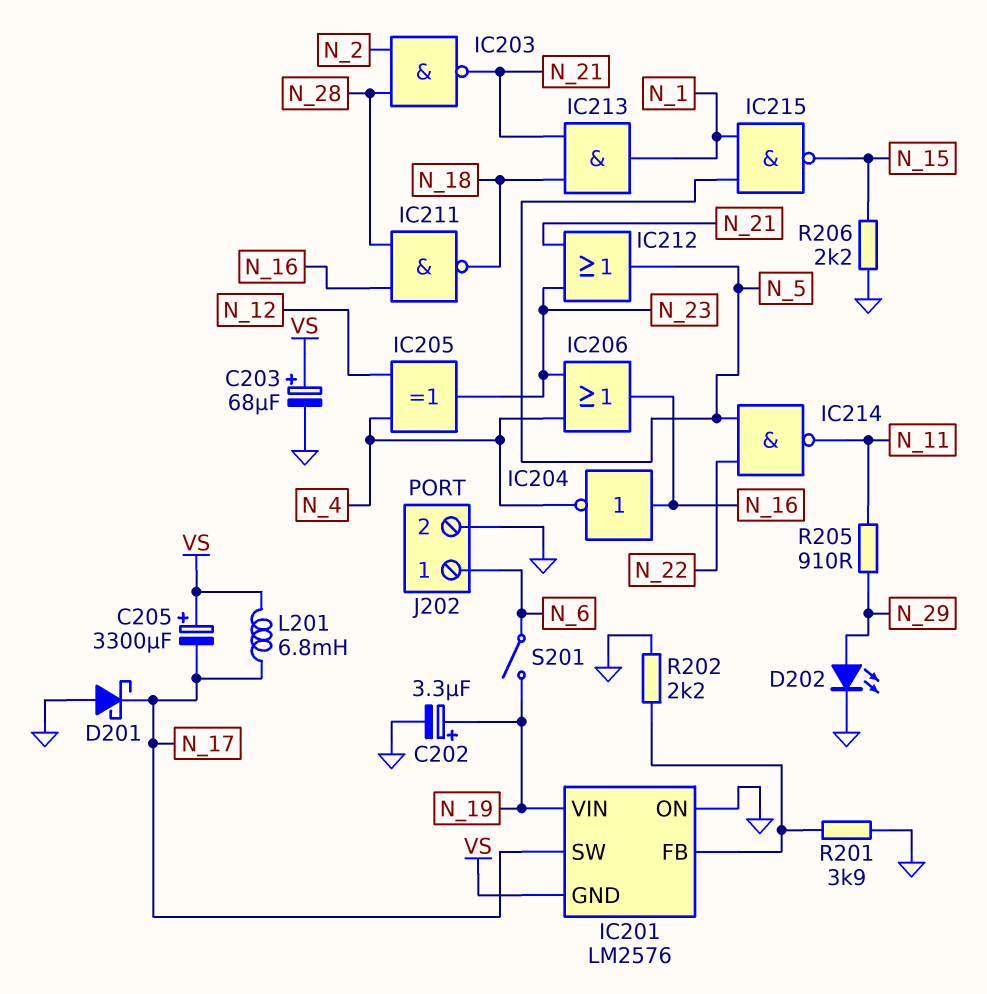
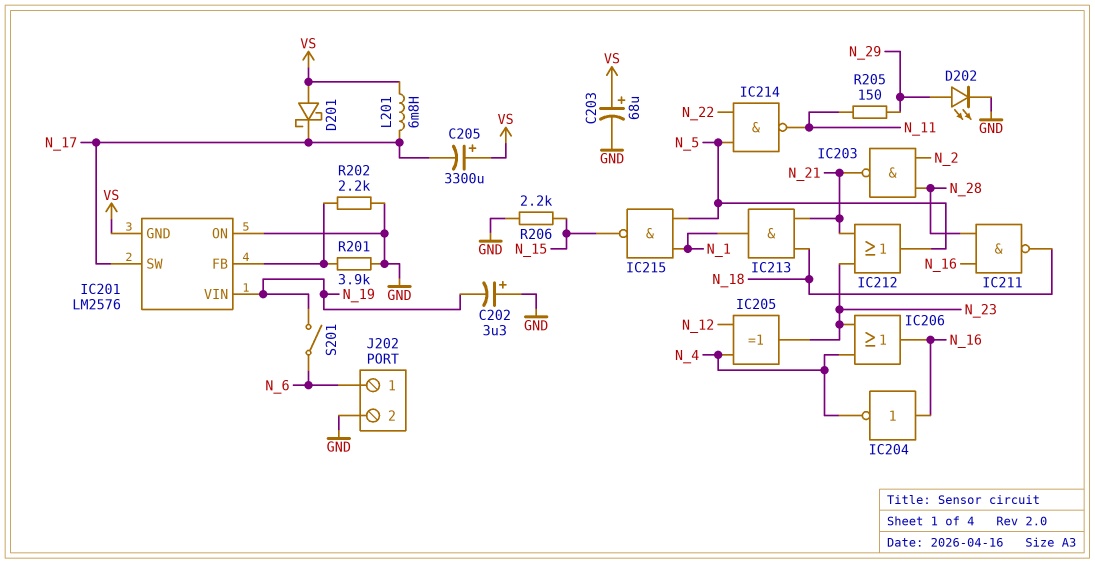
C202: 3.3uF (plus N_19, minus GND) -> 3.3uF (plus GND, minus N_19)
D201: schottky (A GND, K N_17) -> schottky (A VS, K N_17)
R205: 910 (N_11, N_29) -> 150 (N_11, N_29)

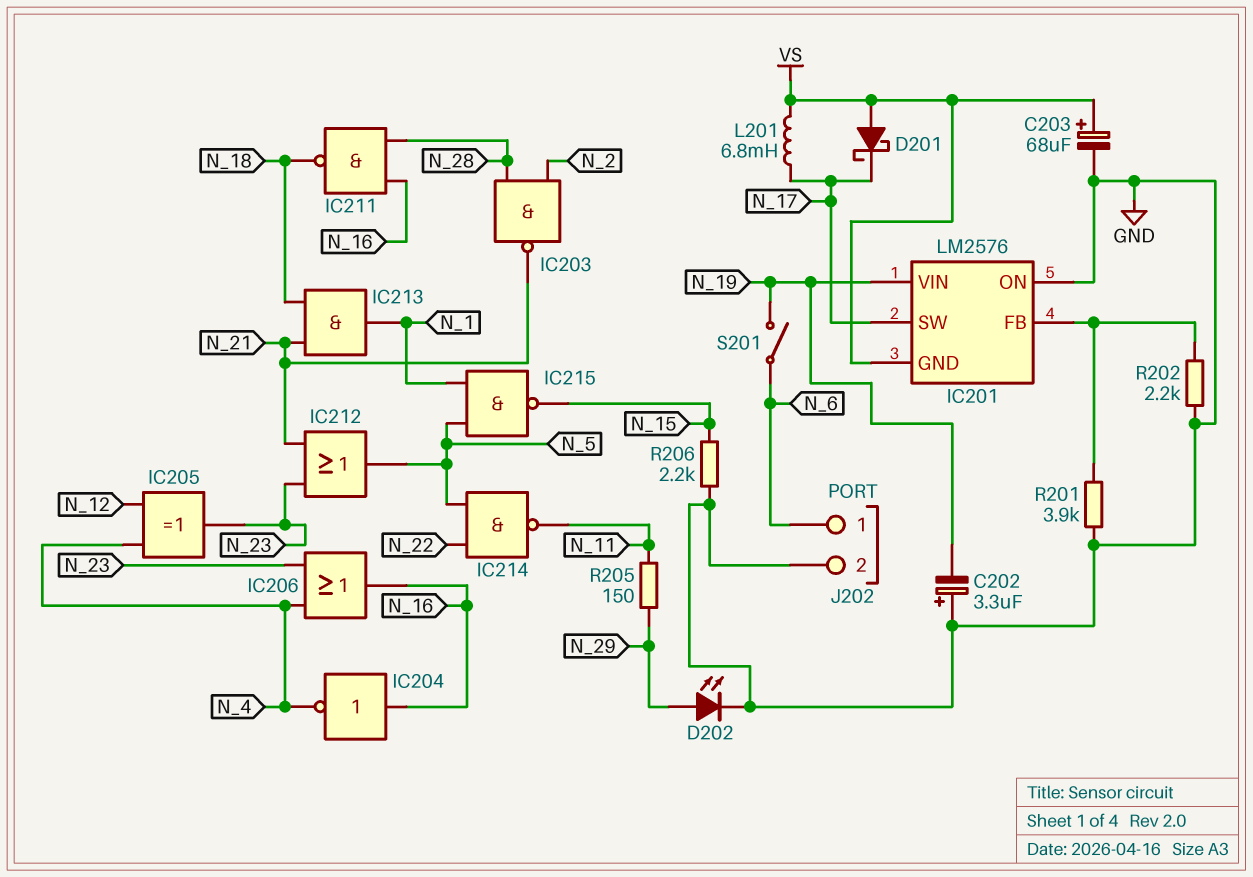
C205: 3300uF (plus VS, minus N_17) -> none

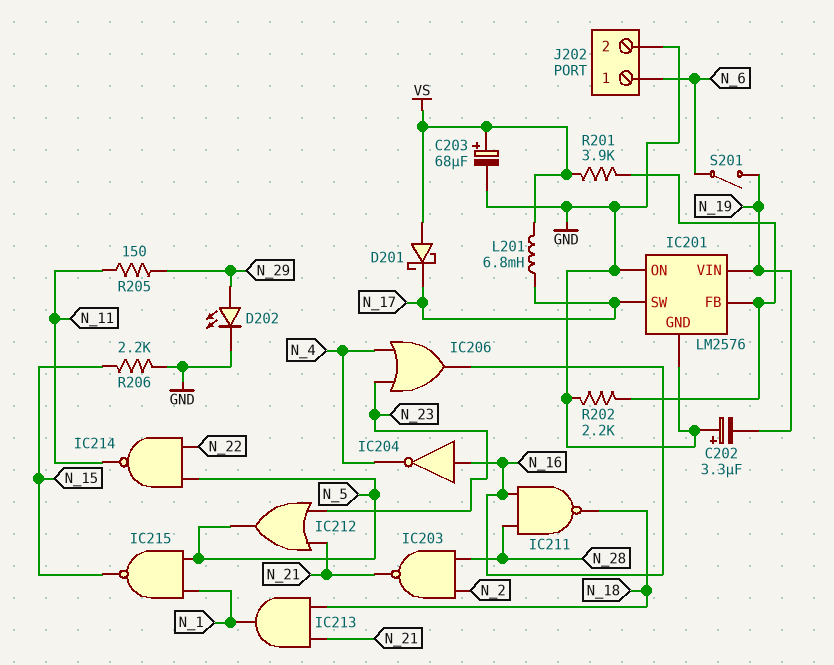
IC201 pin GND: VS -> GND
IC205: XOR (in N_4, in N_12, out N_23) -> none
R201: 3.9k (GND, IC201/FB) -> 3.9k (IC201/FB, VS)

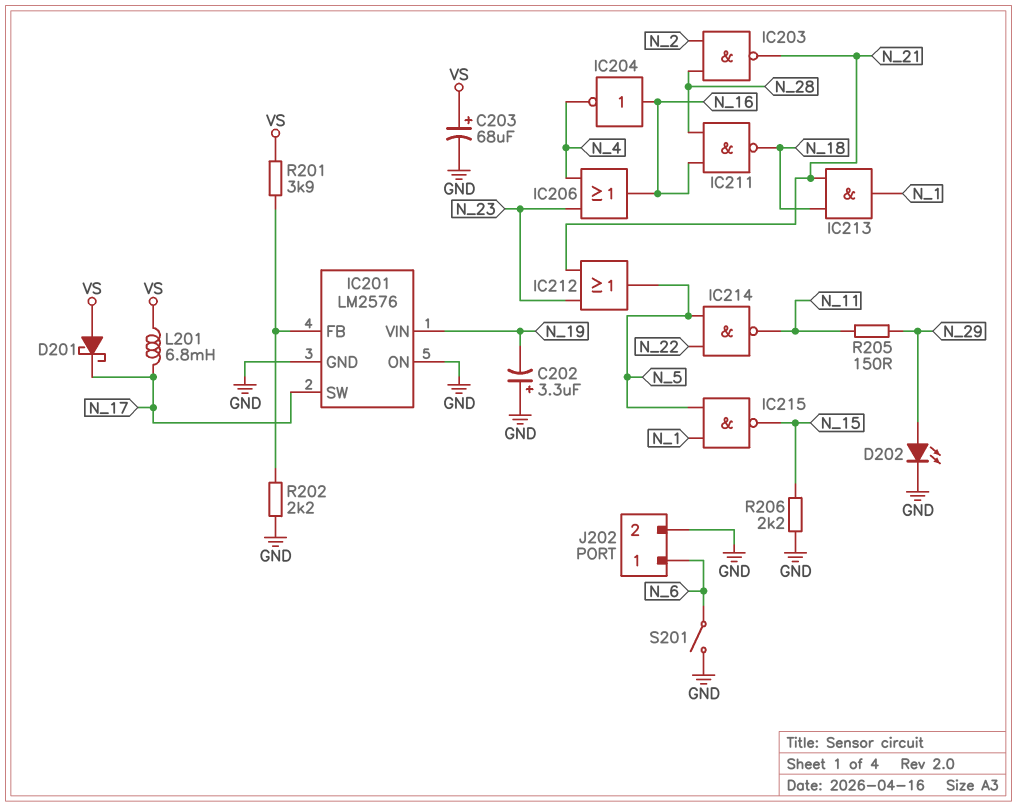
S201: switch (N_6, N_19) -> switch (GND, N_6)

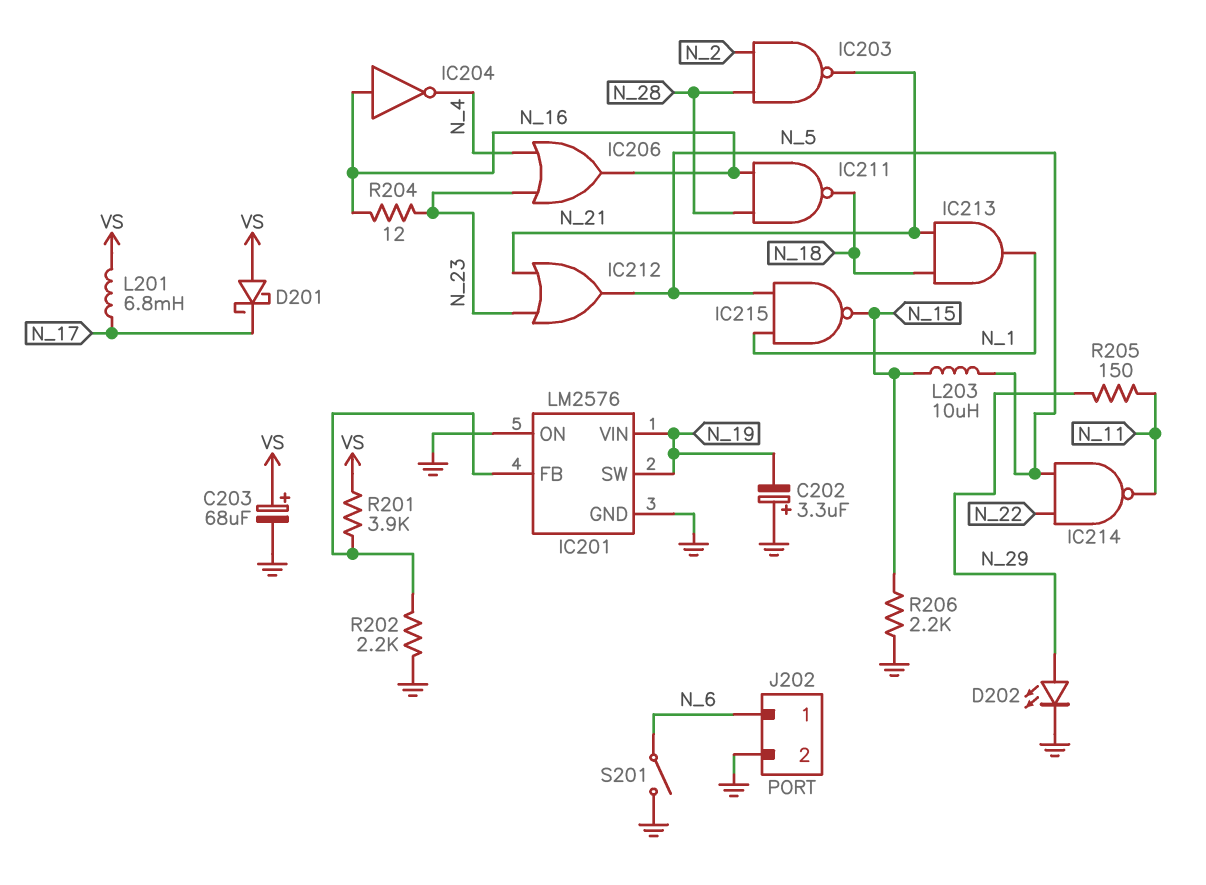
IC201 pin SW: N_17 -> N_19
L203: none -> 10uH (N_5, N_15)
R204: none -> 12 (N_16, N_23)

